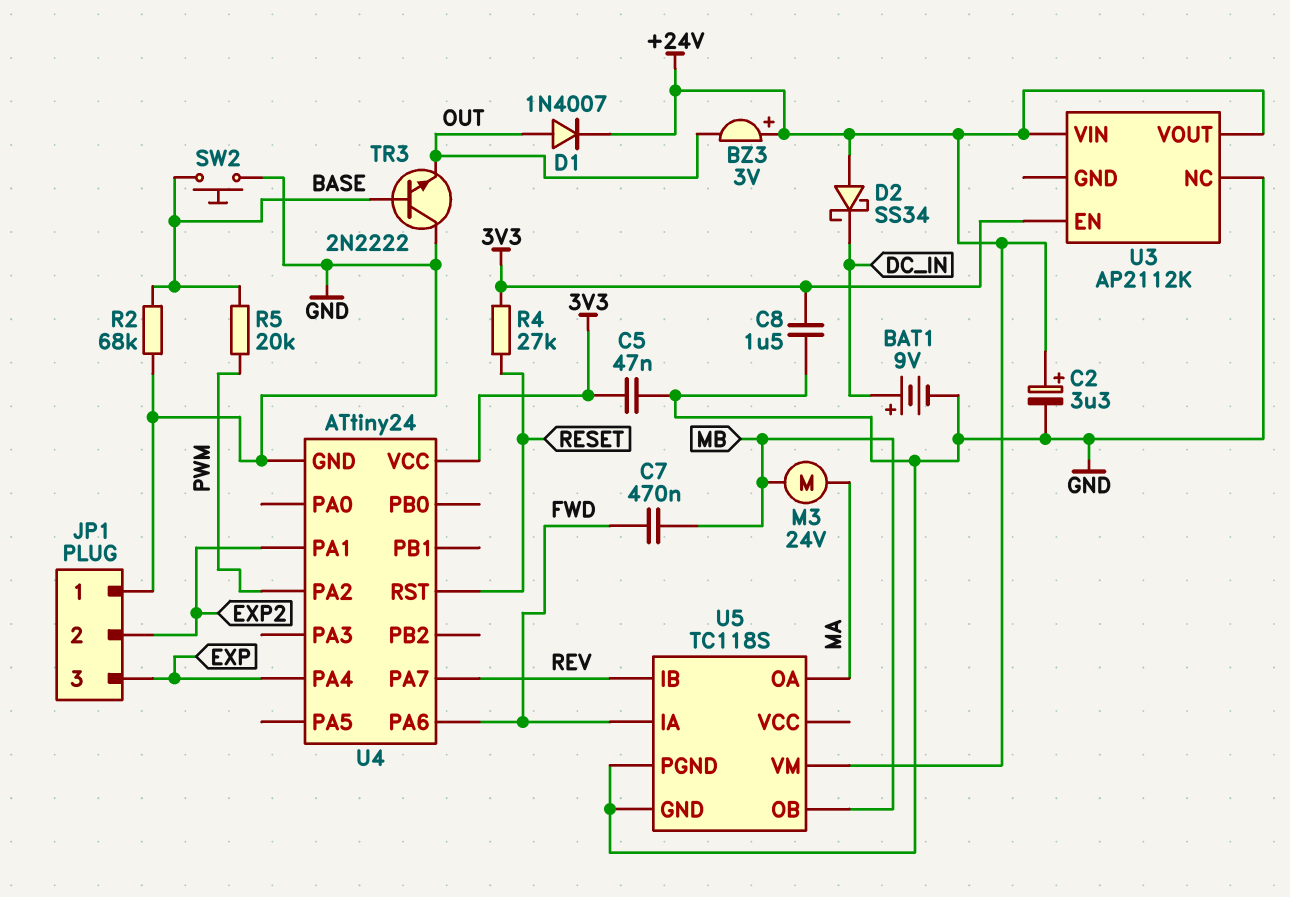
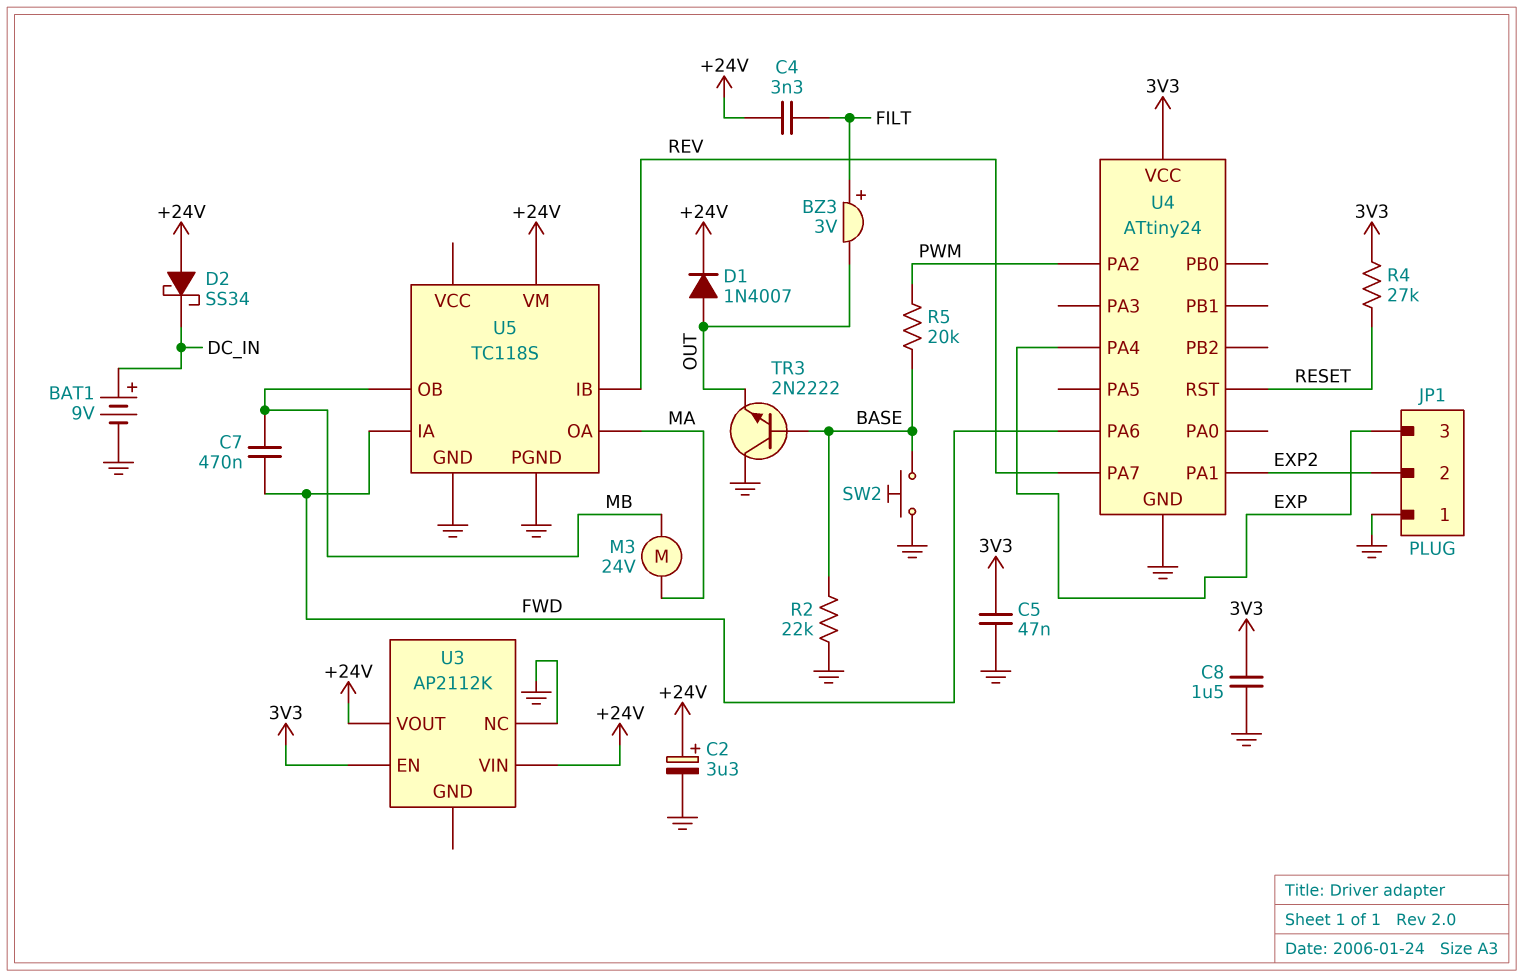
BZ3: buzzer 3V (plus +24V, minus OUT) -> buzzer 3V (plus FILT, minus OUT)
C4: none -> 3.3nF (+24V, FILT)
R2: 68k (BASE, GND) -> 22k (BASE, GND)

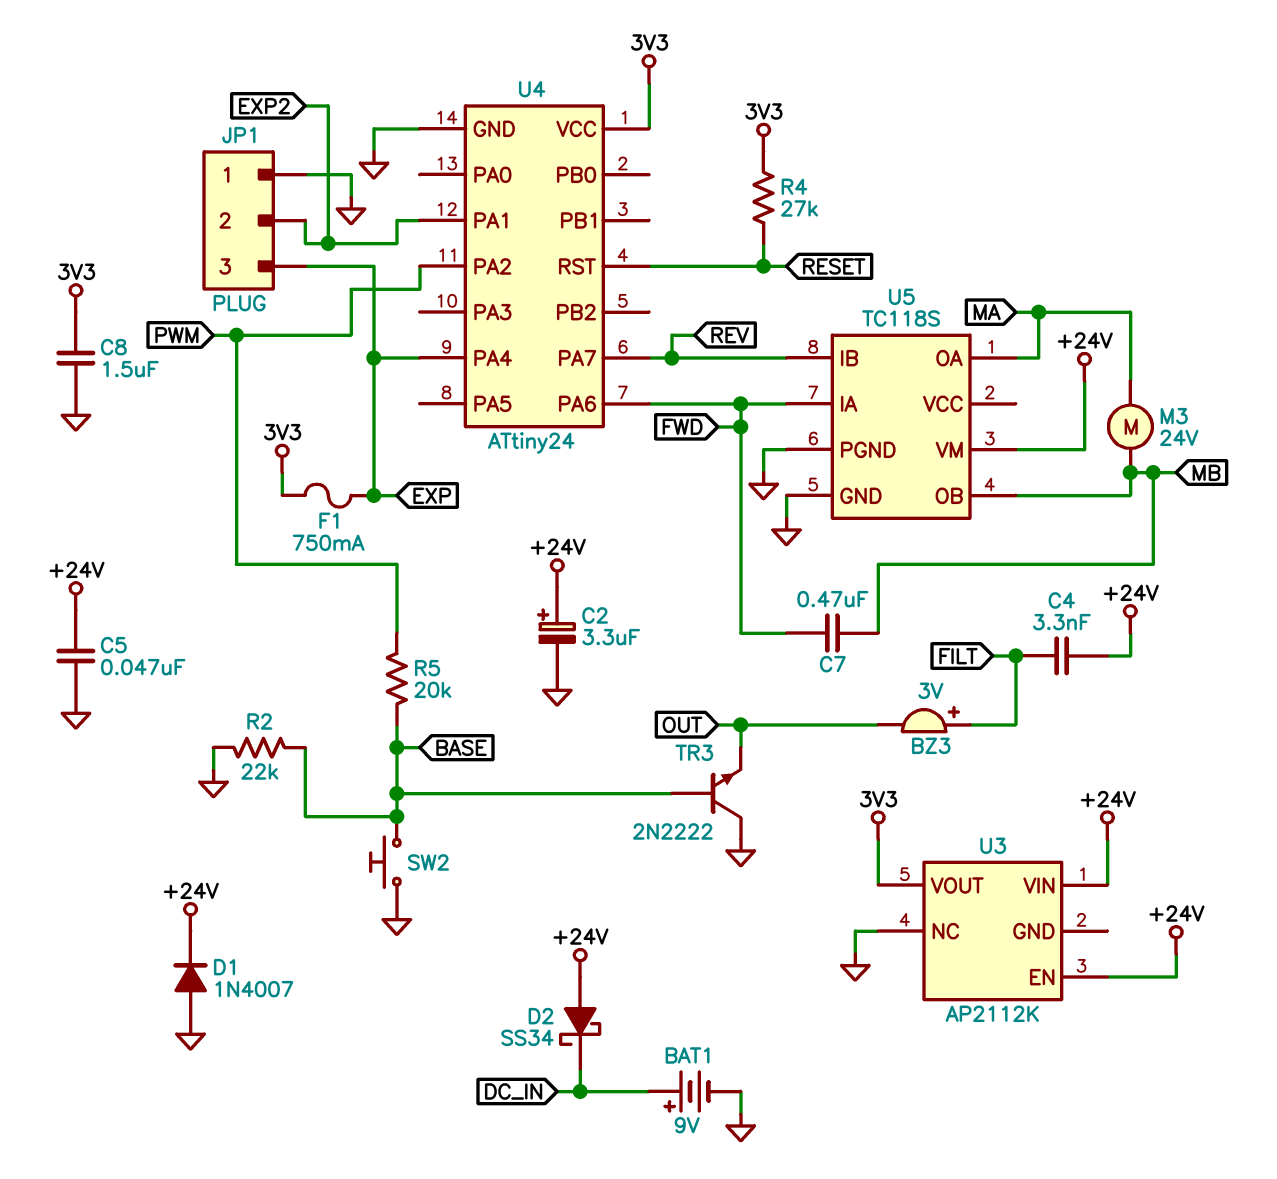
C5: 47nF (3V3, GND) -> 47nF (+24V, GND)
D1: diode 1N4007 (A OUT, K +24V) -> diode 1N4007 (A GND, K +24V)
F1: none -> 750mA (3V3, EXP)
U3 pin EN: 3V3 -> +24V
U3 pin VOUT: +24V -> 3V3

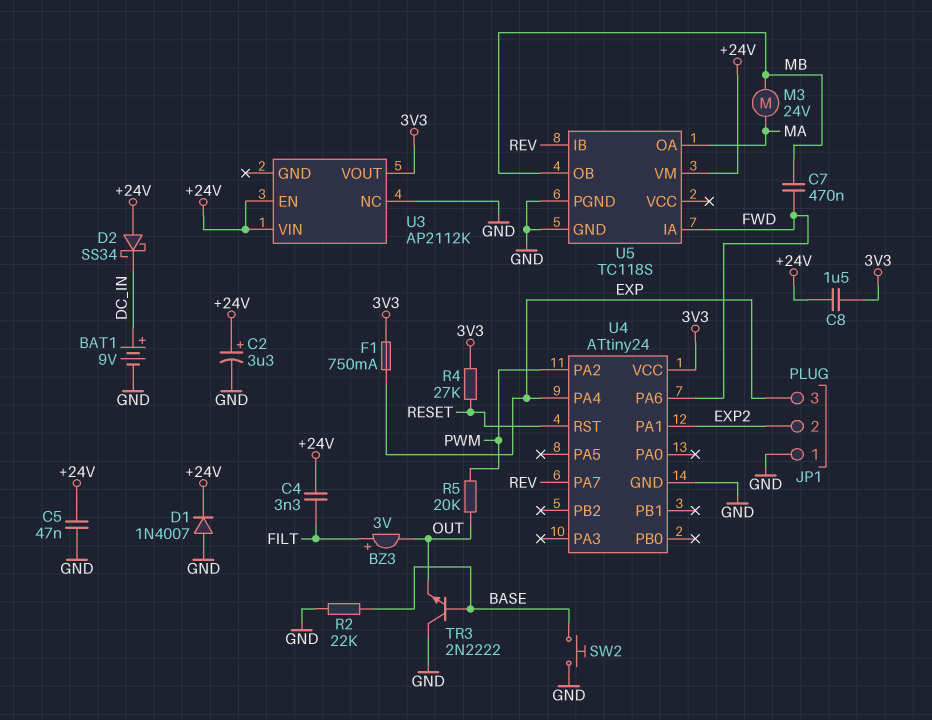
C8: 1.5uF (3V3, GND) -> 1.5uF (+24V, 3V3)
R5: 20k (BASE, PWM) -> 20k (OUT, PWM)

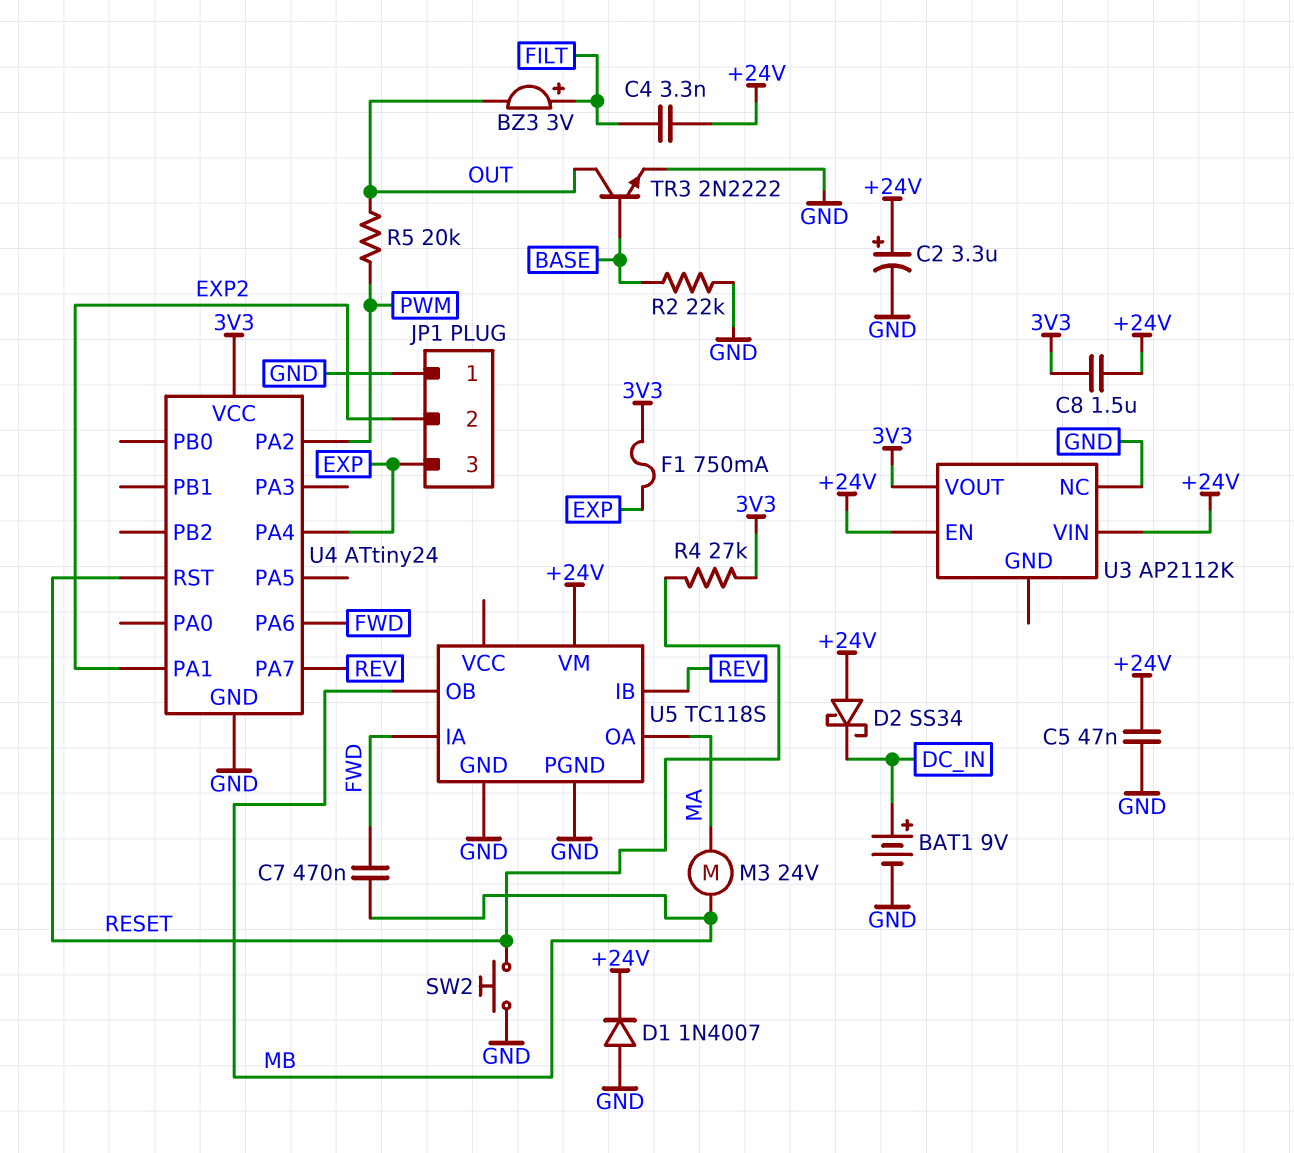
SW2: button (BASE, GND) -> button (GND, RESET)
TR3: NPN 2N2222 (B BASE, C GND, E OUT) -> NPN 2N2222 (B BASE, C OUT, E GND)

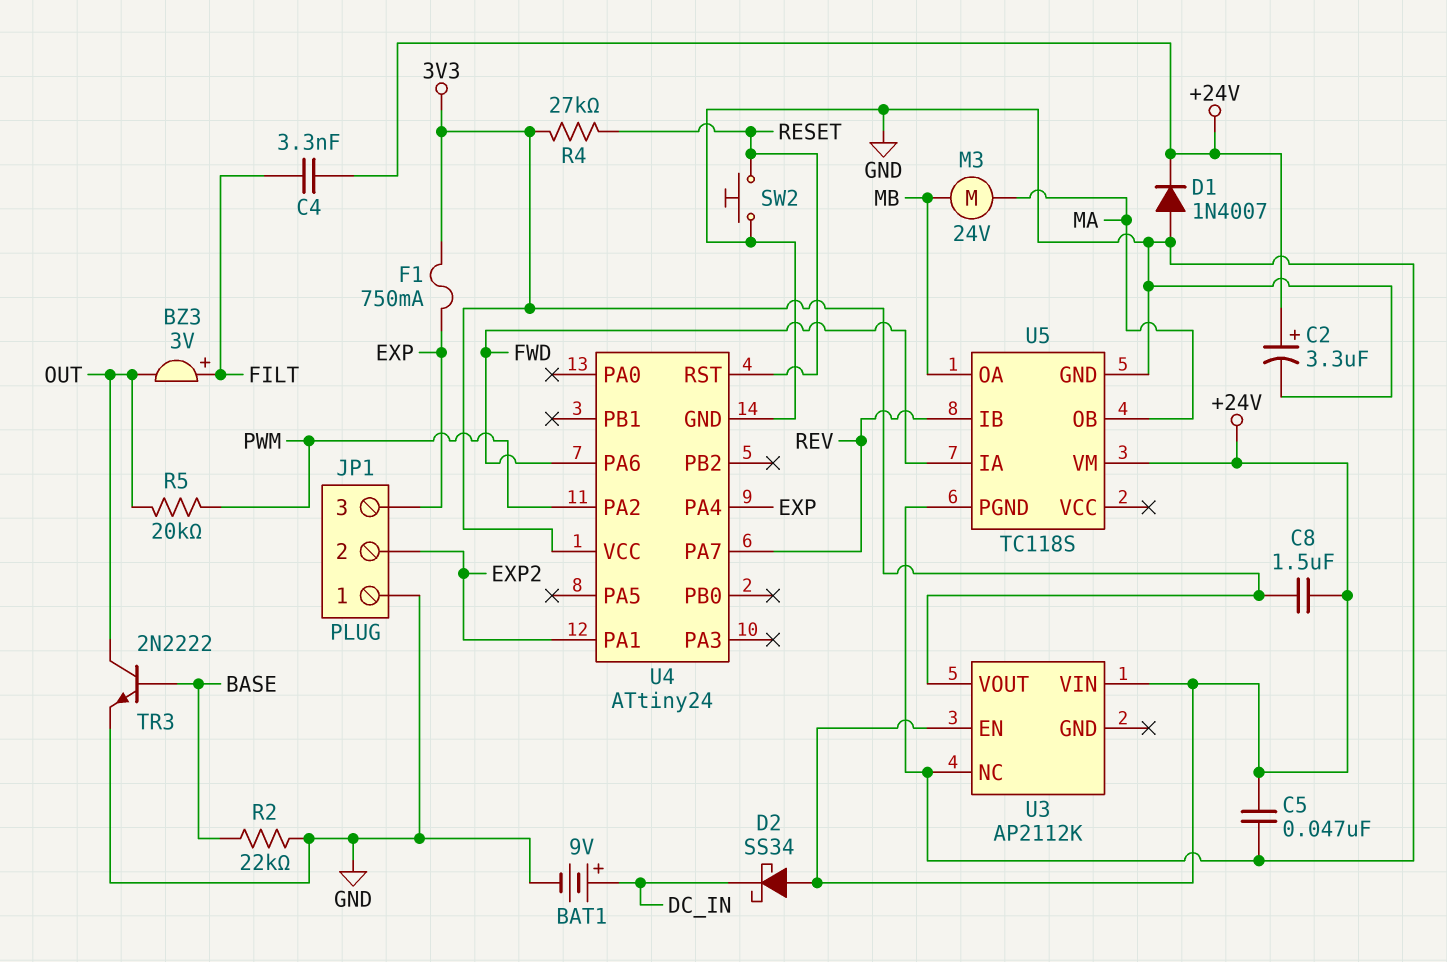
C7: 470nF (FWD, MB) -> none
U5 pin OA: MA -> MB
U5 pin OB: MB -> MA

